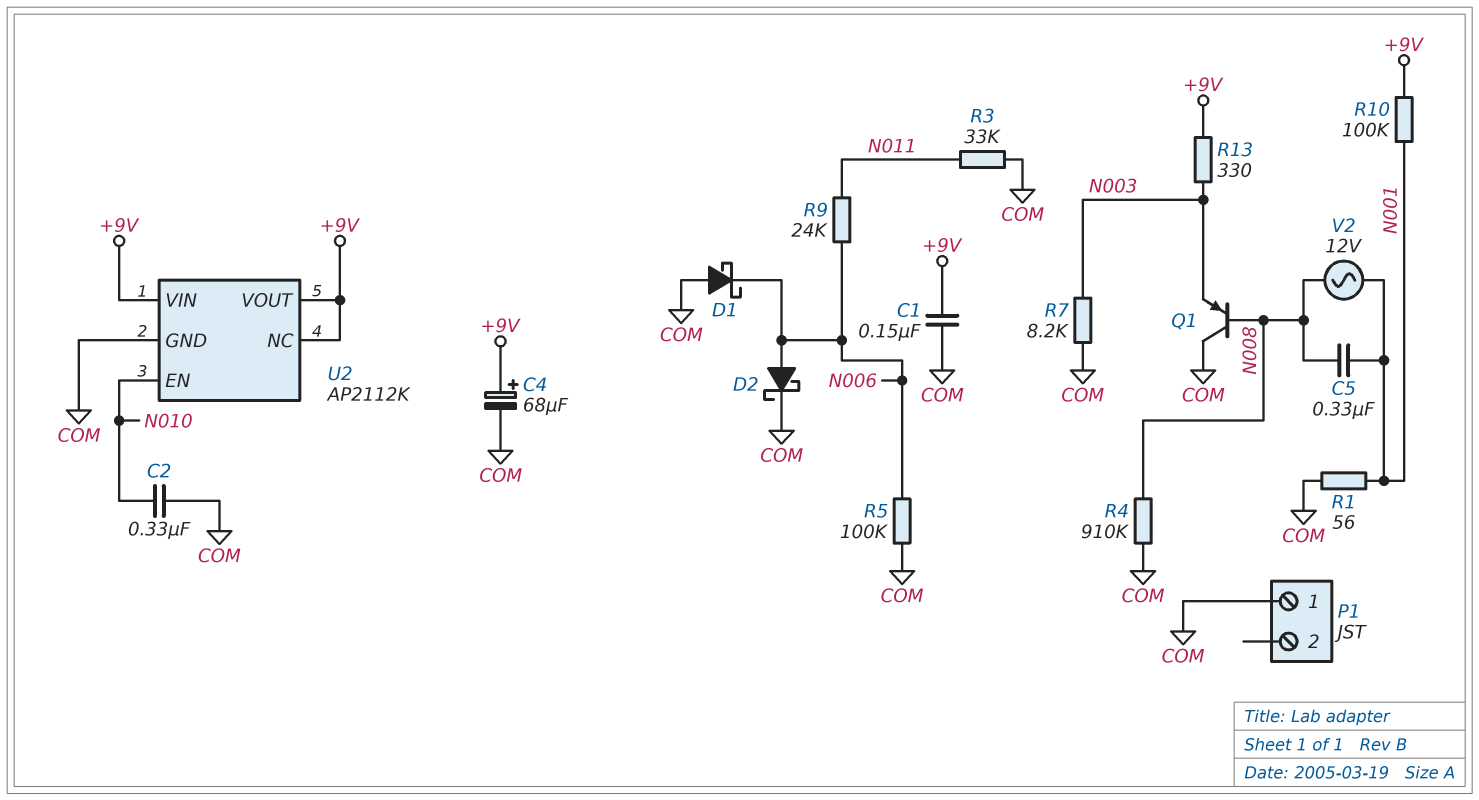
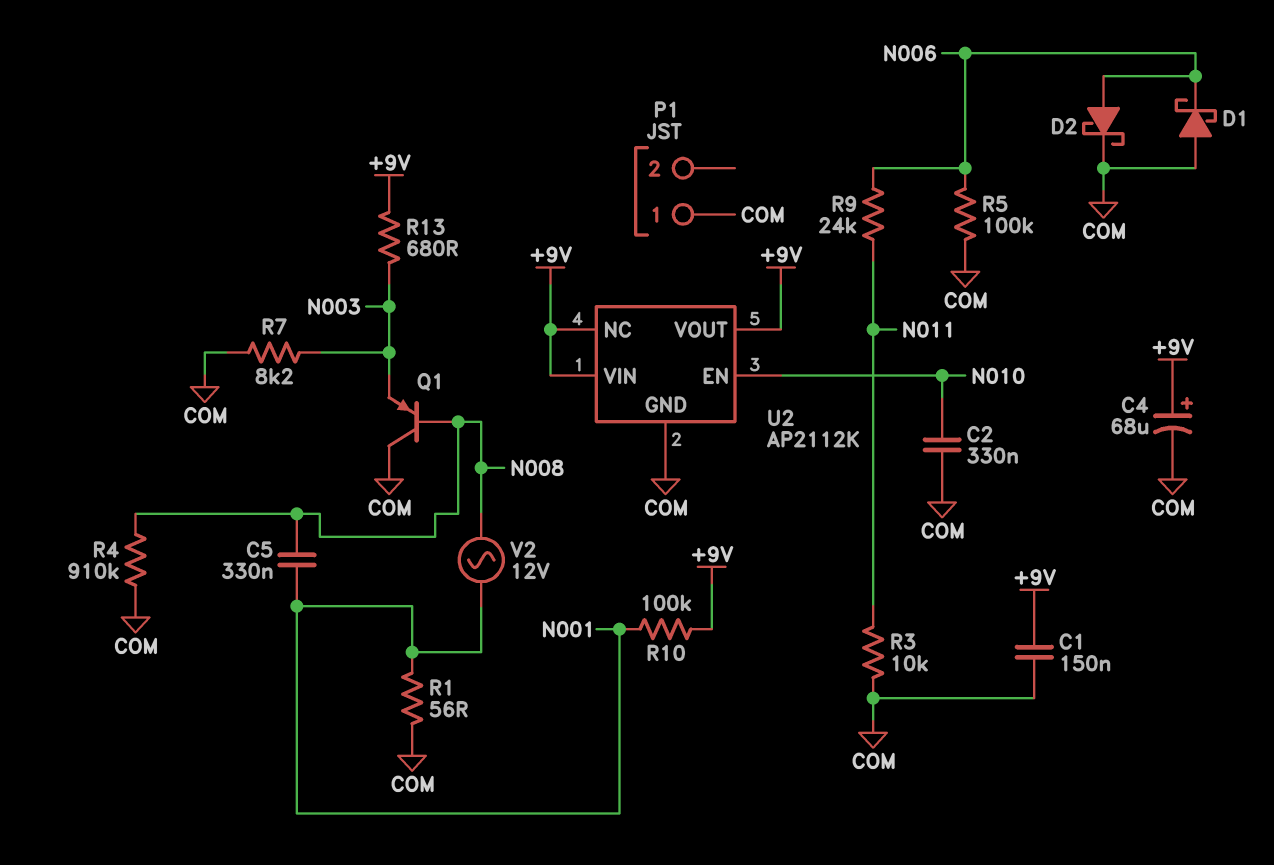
R3: 33k (COM, N011) -> 10k (COM, N011)
R13: 330 (+9V, N003) -> 680 (+9V, N003)

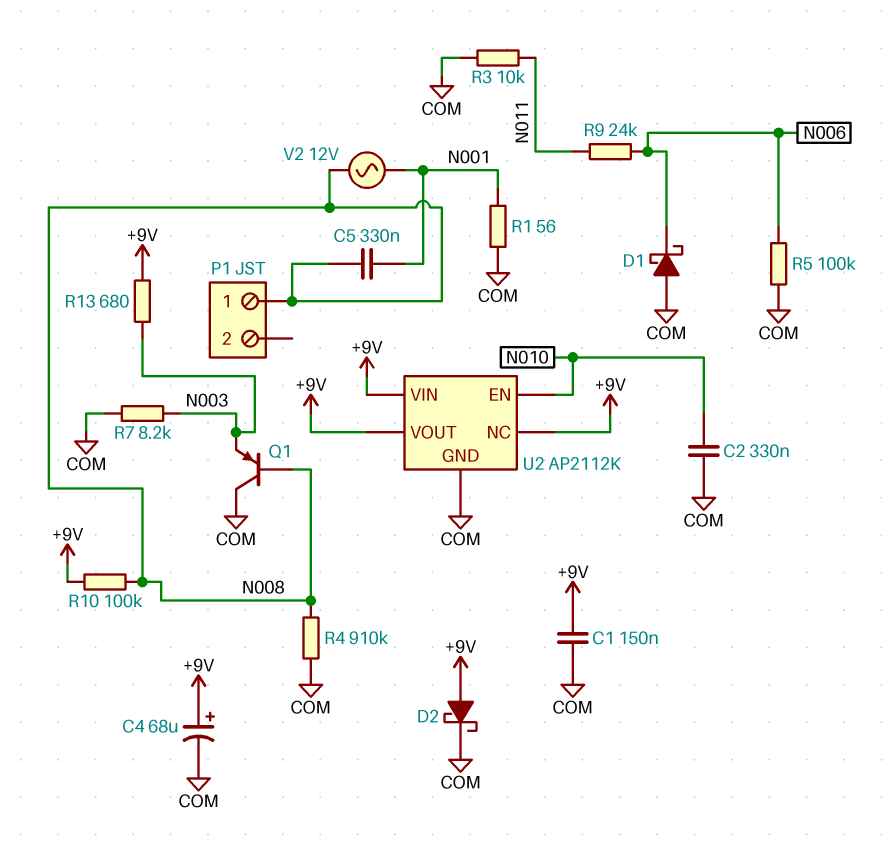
D2: schottky (A N006, K COM) -> schottky (A +9V, K COM)
P1 pin 1: COM -> N008
R10: 100k (+9V, N001) -> 100k (+9V, N008)

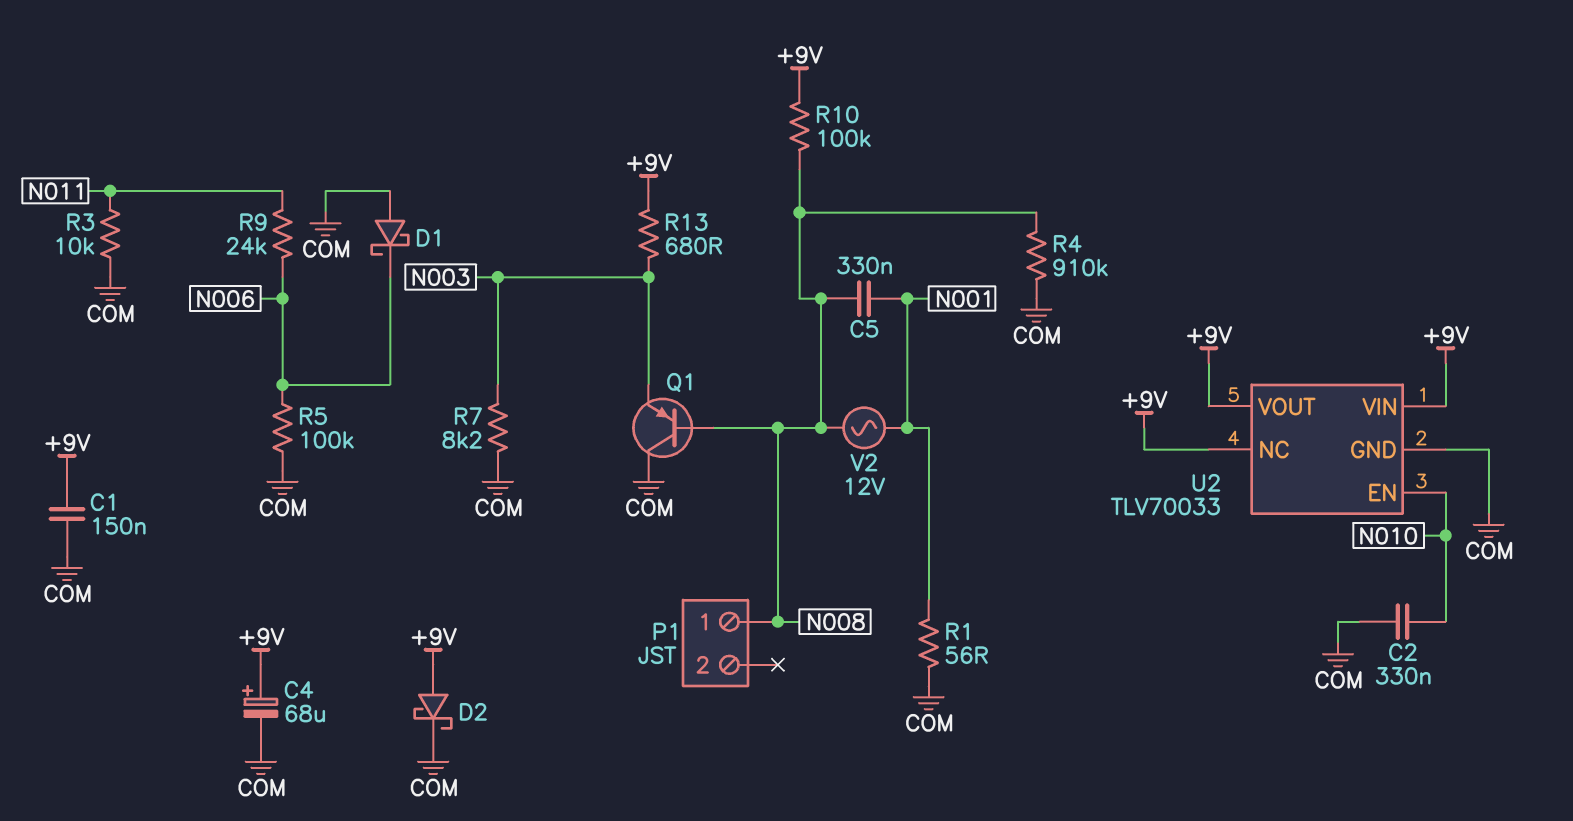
U2: AP2112K -> TLV70033

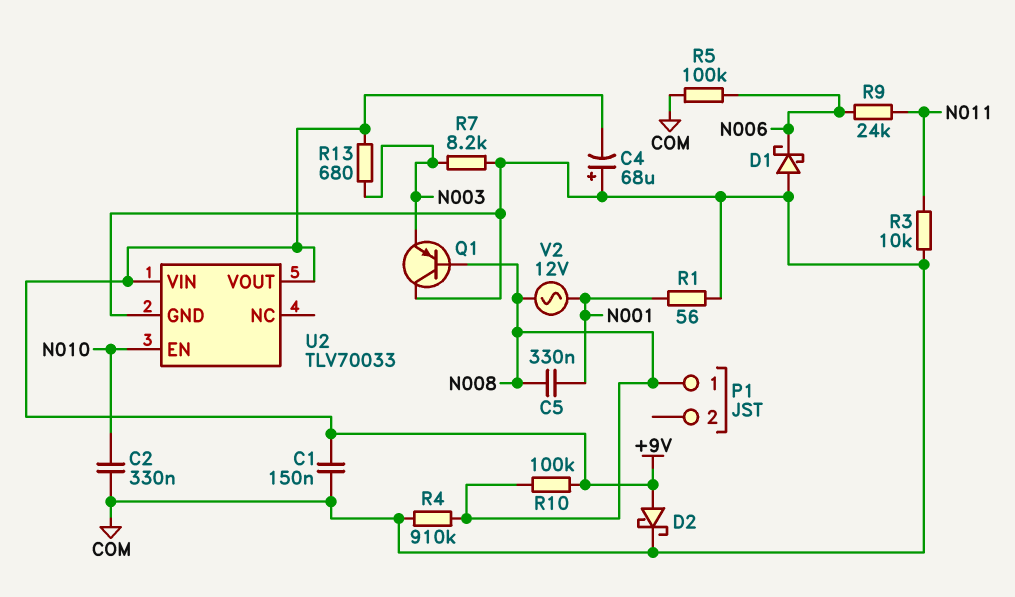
C4: 68uF (plus +9V, minus COM) -> 68uF (plus COM, minus +9V)
U2 pin NC: +9V -> none

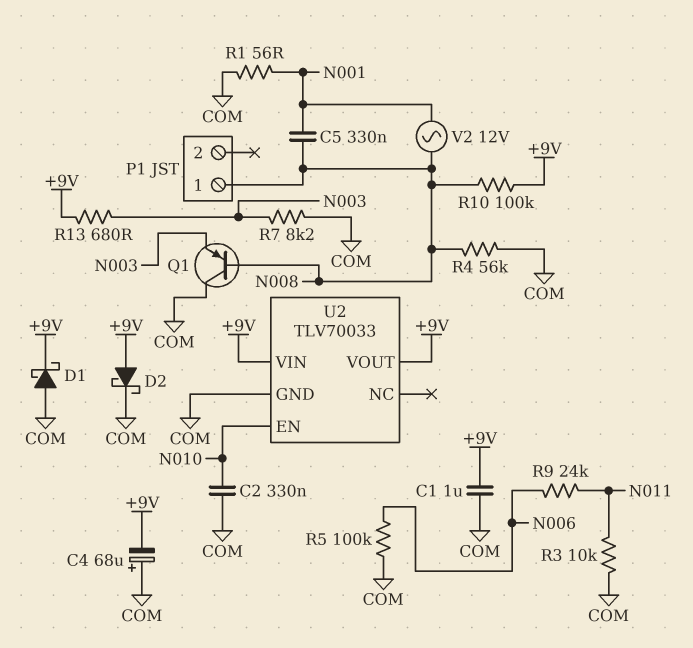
C1: 150nF (+9V, COM) -> 1uF (+9V, COM)
D1: schottky (A COM, K N006) -> schottky (A COM, K +9V)
R4: 910k (COM, N008) -> 56k (COM, N008)

